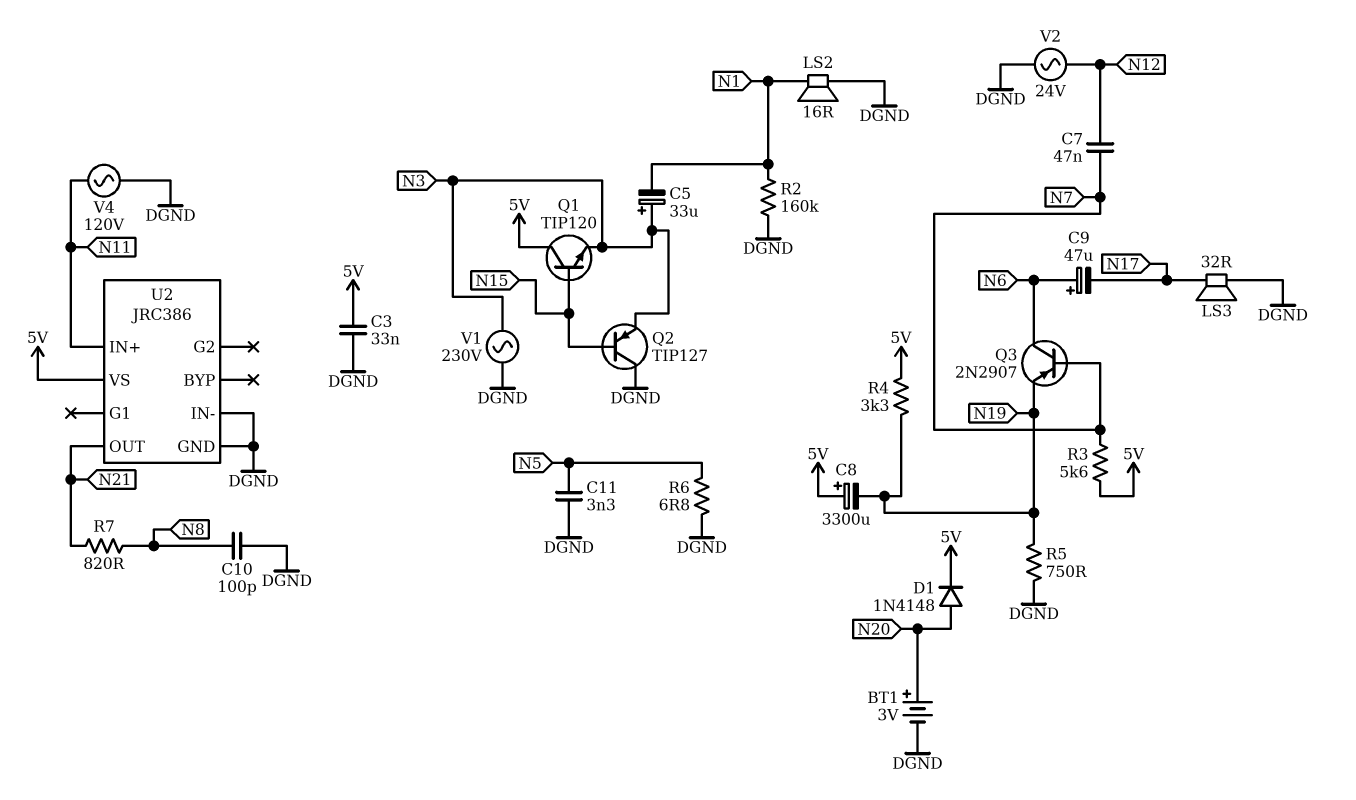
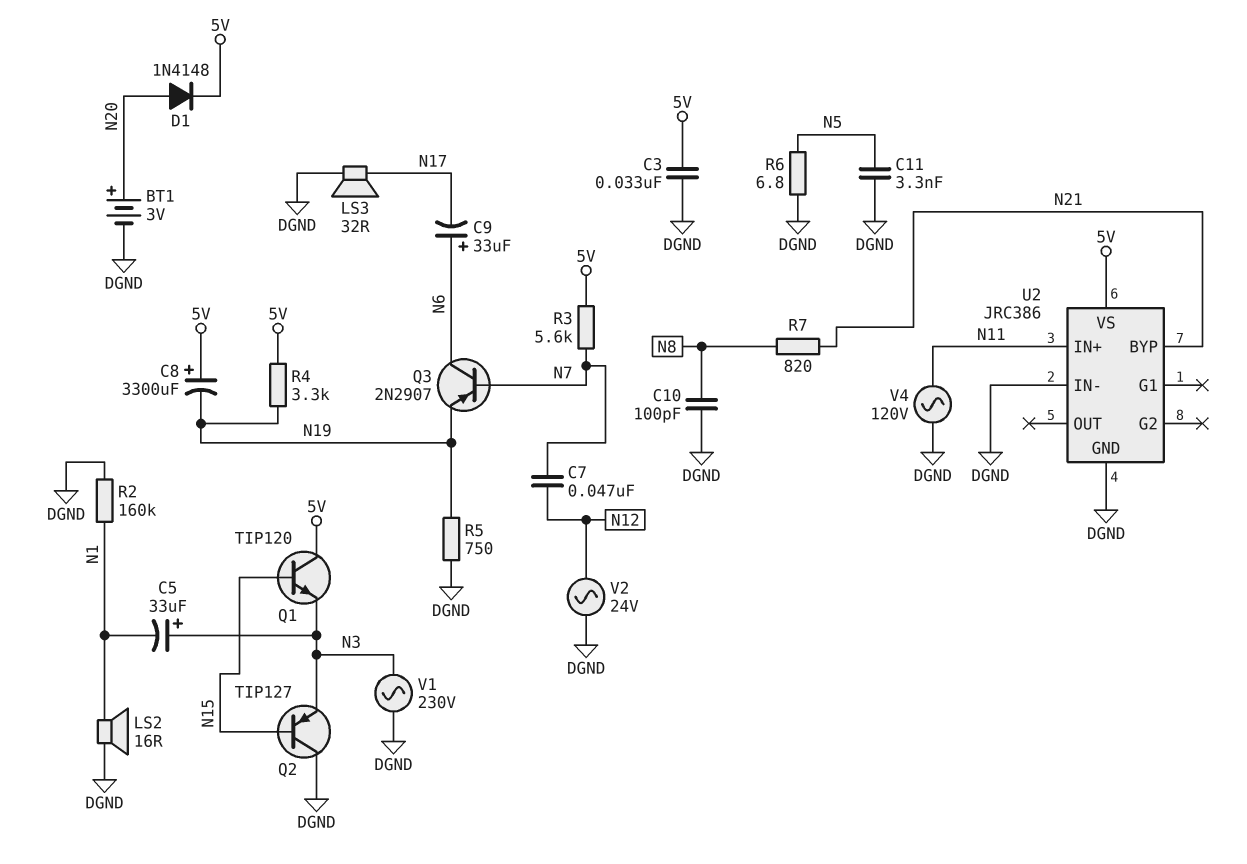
C9: 47uF (plus N6, minus N17) -> 33uF (plus N6, minus N17)
U2 pin BYP: none -> N21
U2 pin OUT: N21 -> none

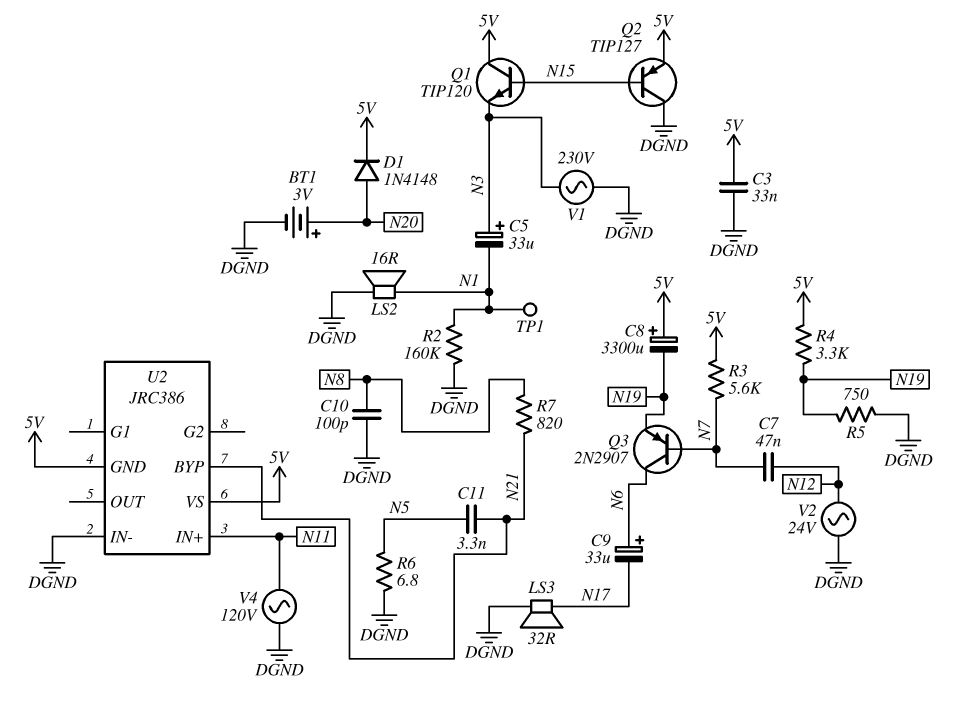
C11: 3.3nF (DGND, N5) -> 3.3nF (N5, N21)
Q2: PNP TIP127 (B N15, C DGND, E N3) -> PNP TIP127 (B N15, C DGND, E 5V)
TP1: none -> test point (N1)
U2 pin GND: DGND -> 5V

